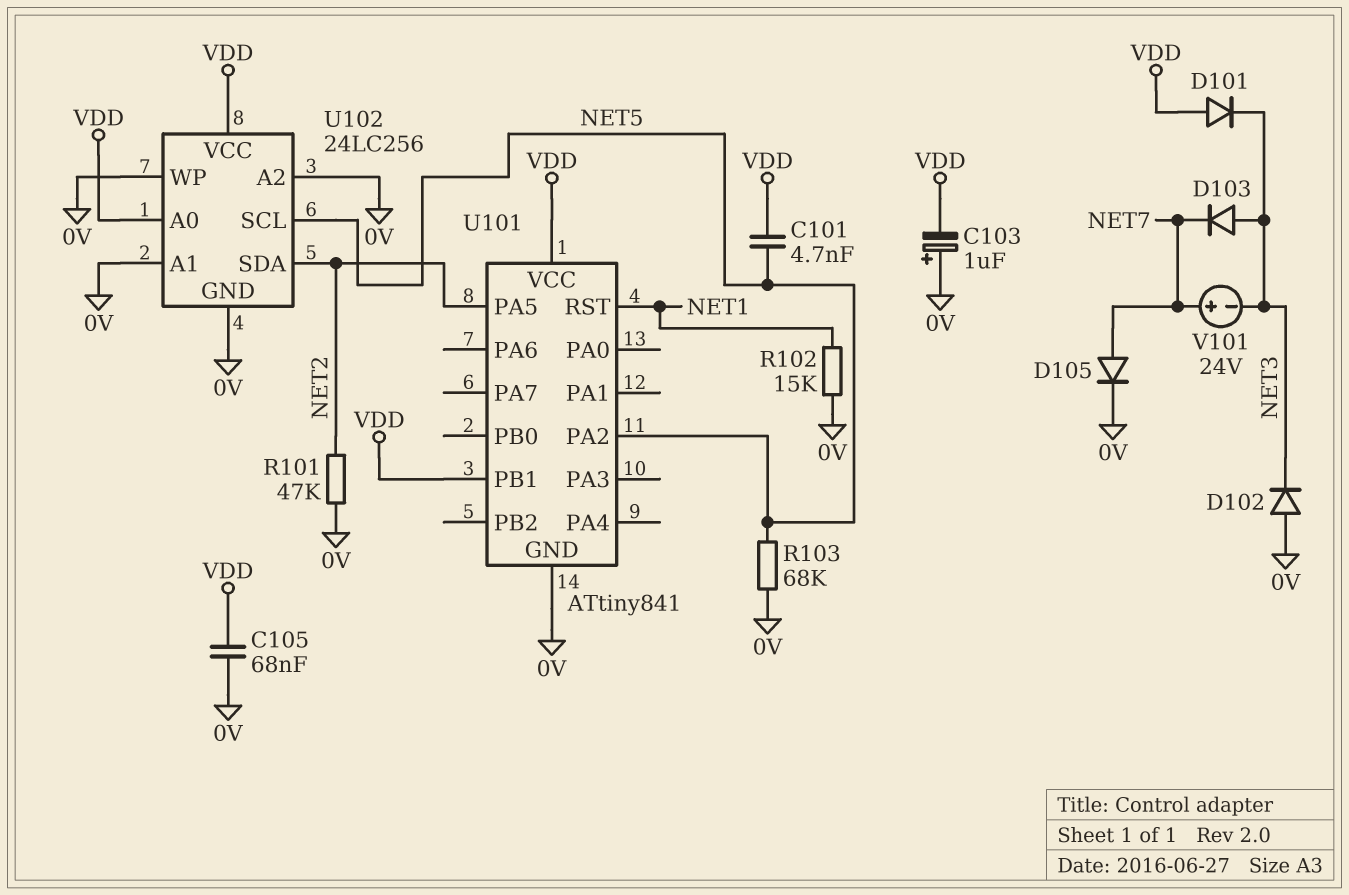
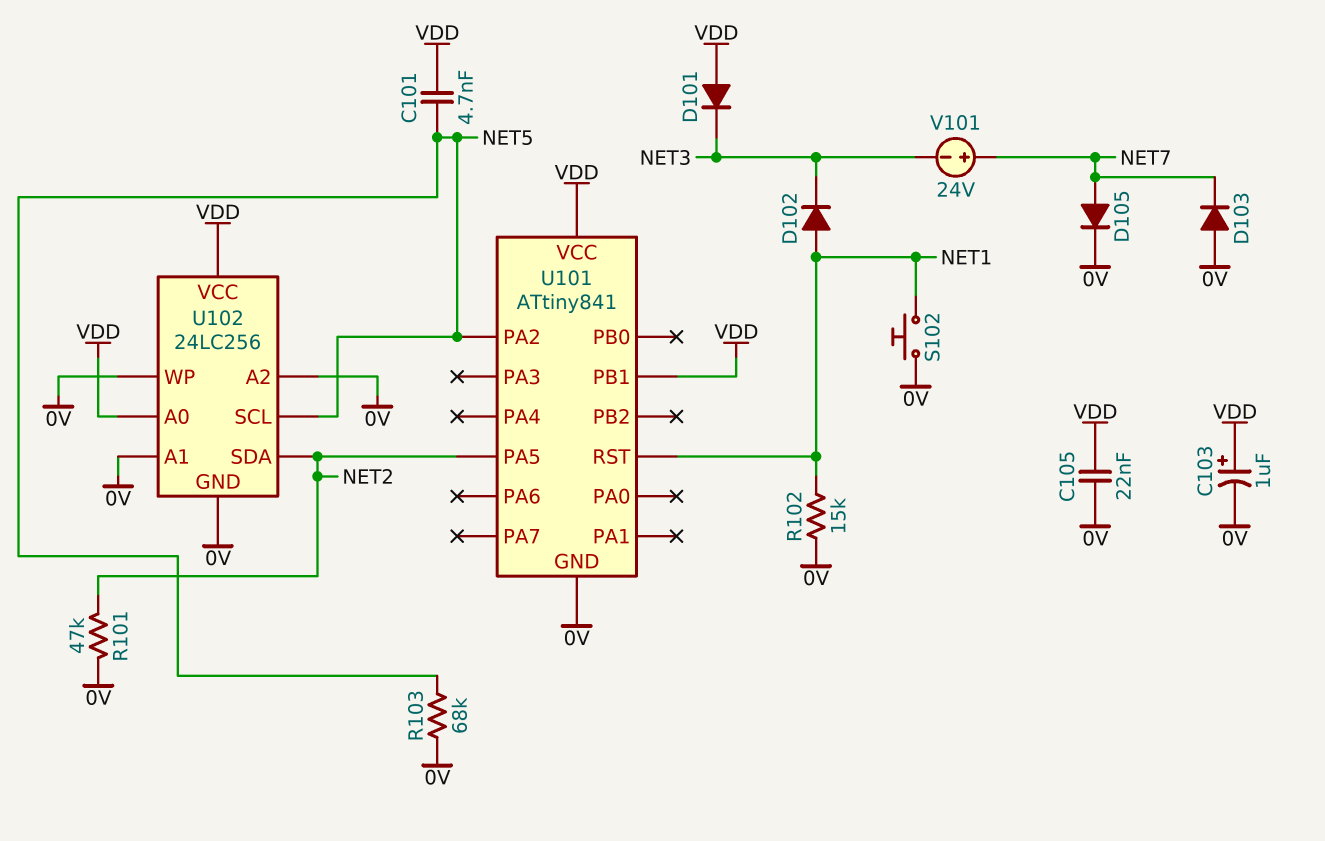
C103: 1uF (plus 0V, minus VDD) -> 1uF (plus VDD, minus 0V)
C105: 68nF (0V, VDD) -> 22nF (0V, VDD)
D102: diode (A 0V, K NET3) -> diode (A NET1, K NET3)
D103: diode (A NET3, K NET7) -> diode (A 0V, K NET7)
S102: none -> button (0V, NET1)

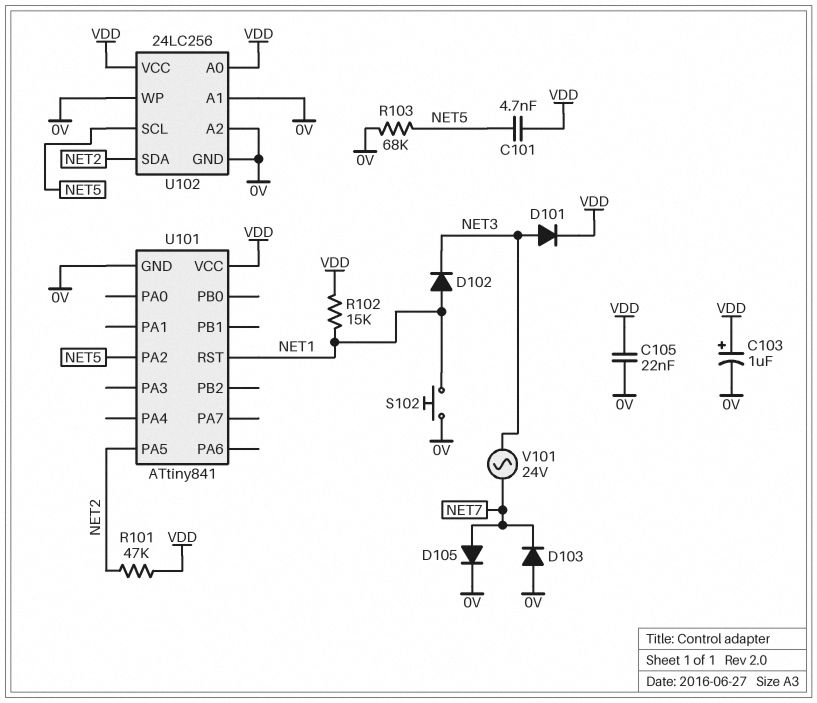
D101: diode (A VDD, K NET3) -> diode (A NET3, K VDD)
R101: 47k (0V, NET2) -> 47k (NET2, VDD)
R102: 15k (0V, NET1) -> 15k (NET1, VDD)
U101 pin PB1: VDD -> none
V101: 24V (plus NET7, minus NET3) -> AC 24V (NET3, NET7)

